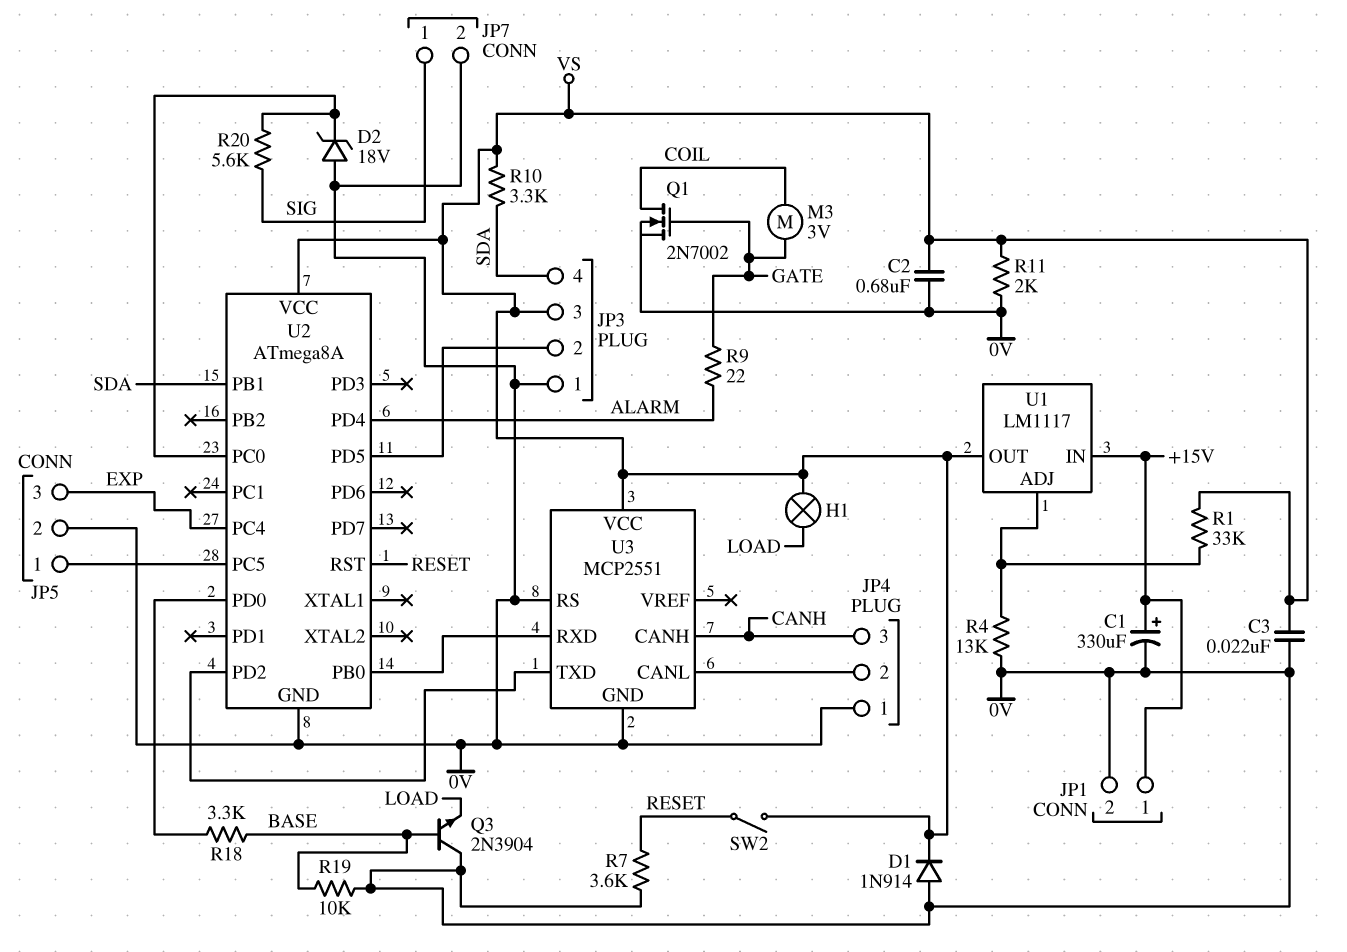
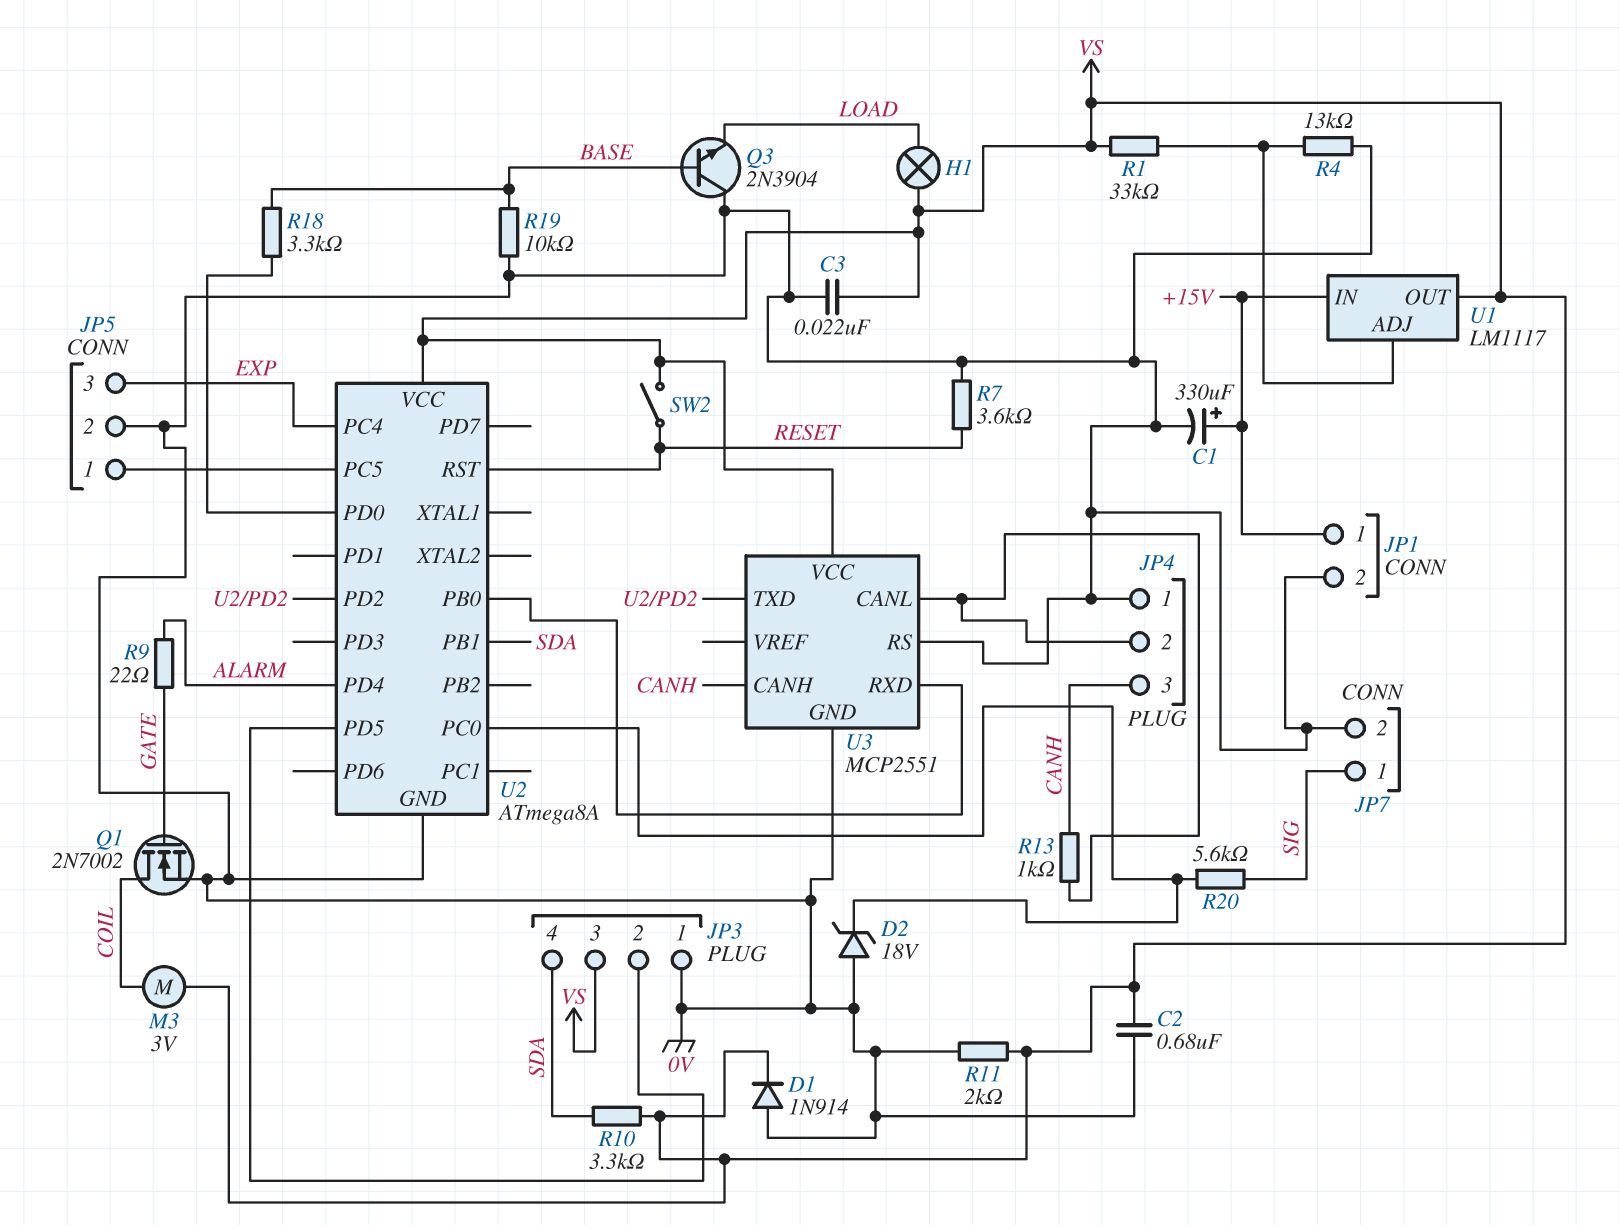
M3: motor 3V (COIL, GATE) -> motor 3V (COIL, VS)
R13: none -> 1k (CANH, JP4/2)

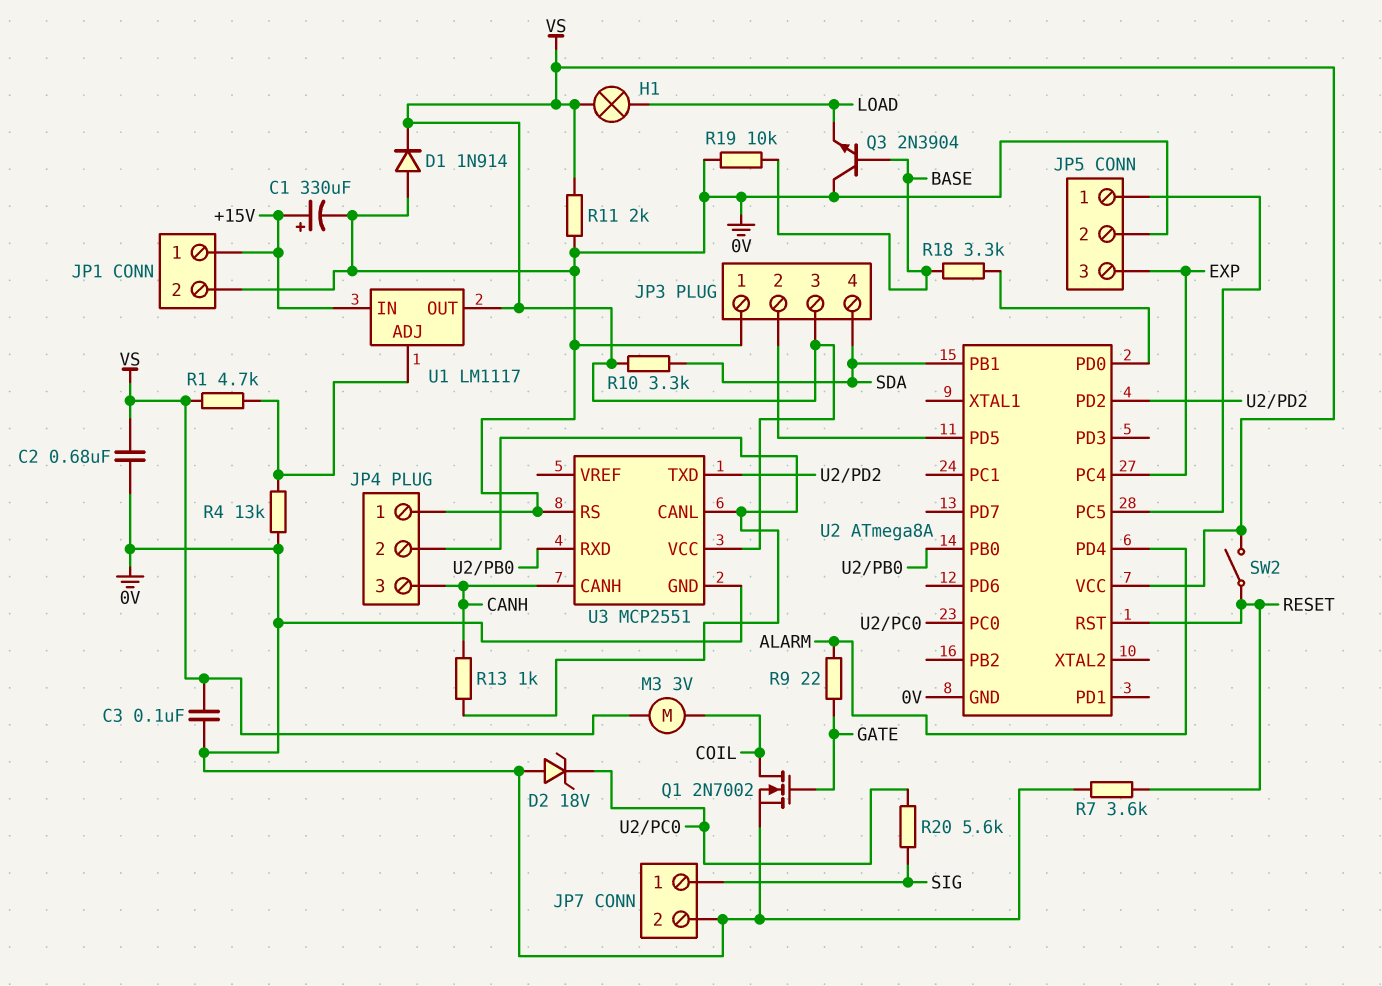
C3: 22nF (0V, VS) -> 100nF (0V, VS)
R1: 33k (U1/ADJ, VS) -> 4.7k (U1/ADJ, VS)

